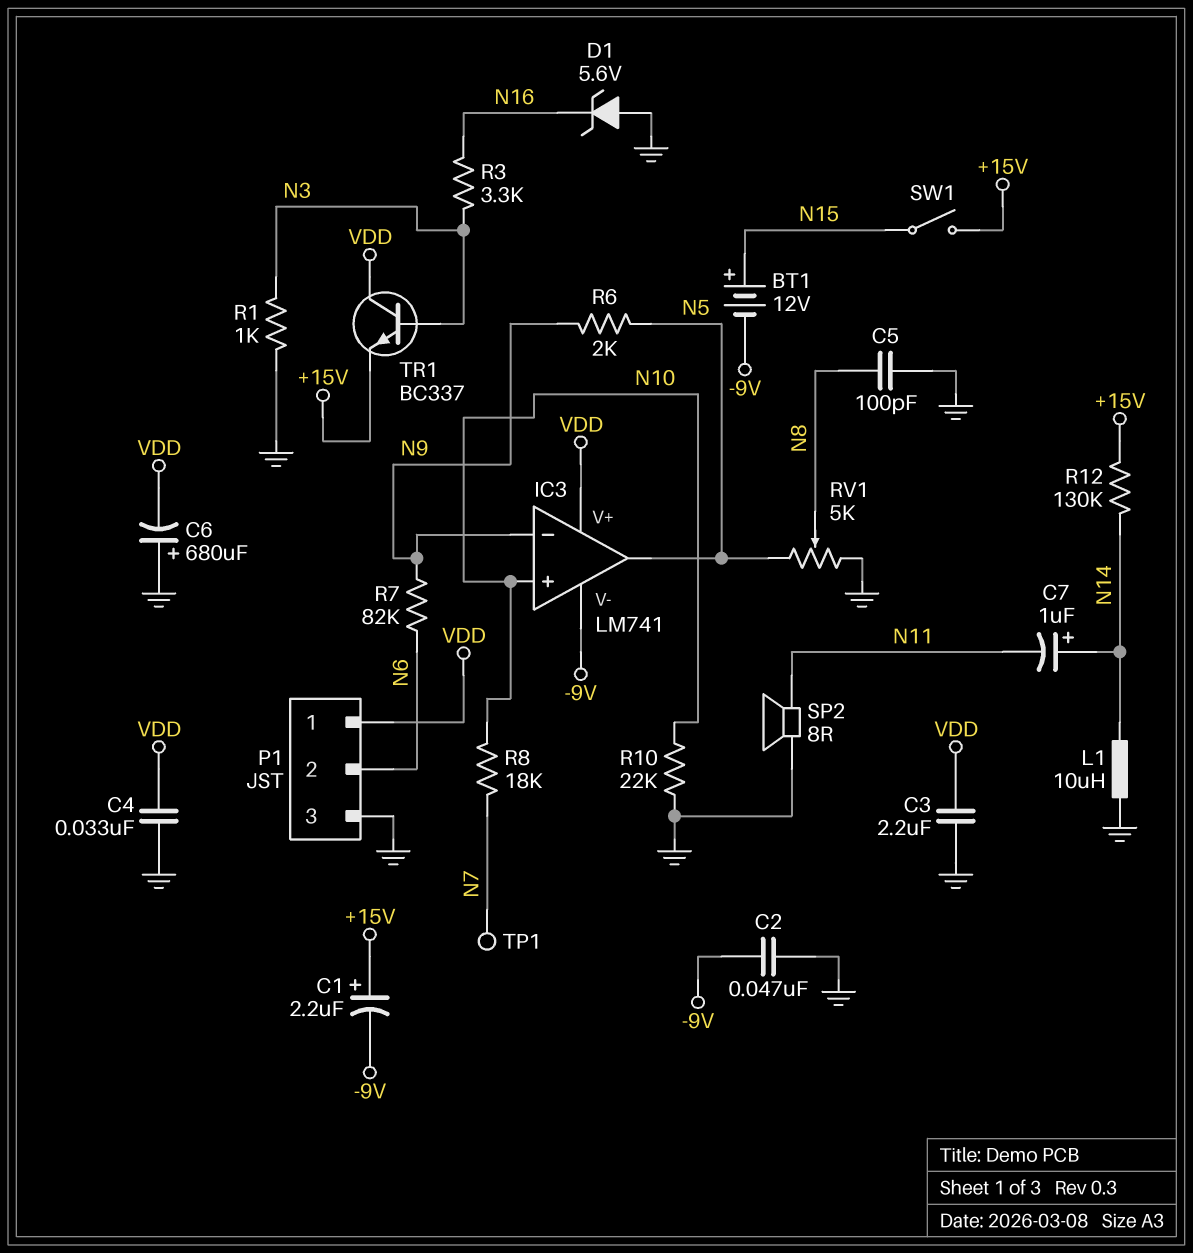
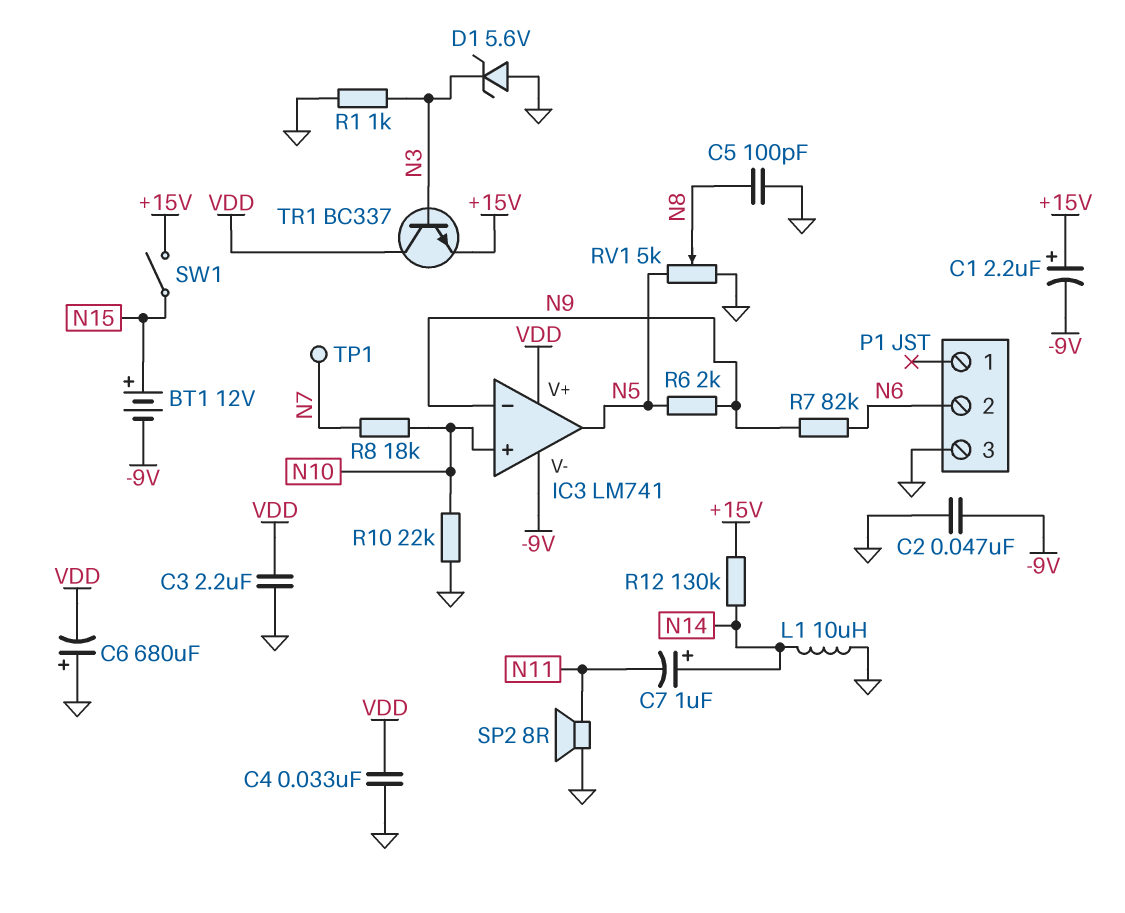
D1: zener 5.6V (A GND, K N16) -> zener 5.6V (A GND, K N3)
P1 pin 1: VDD -> none
R3: 3.3k (N3, N16) -> none

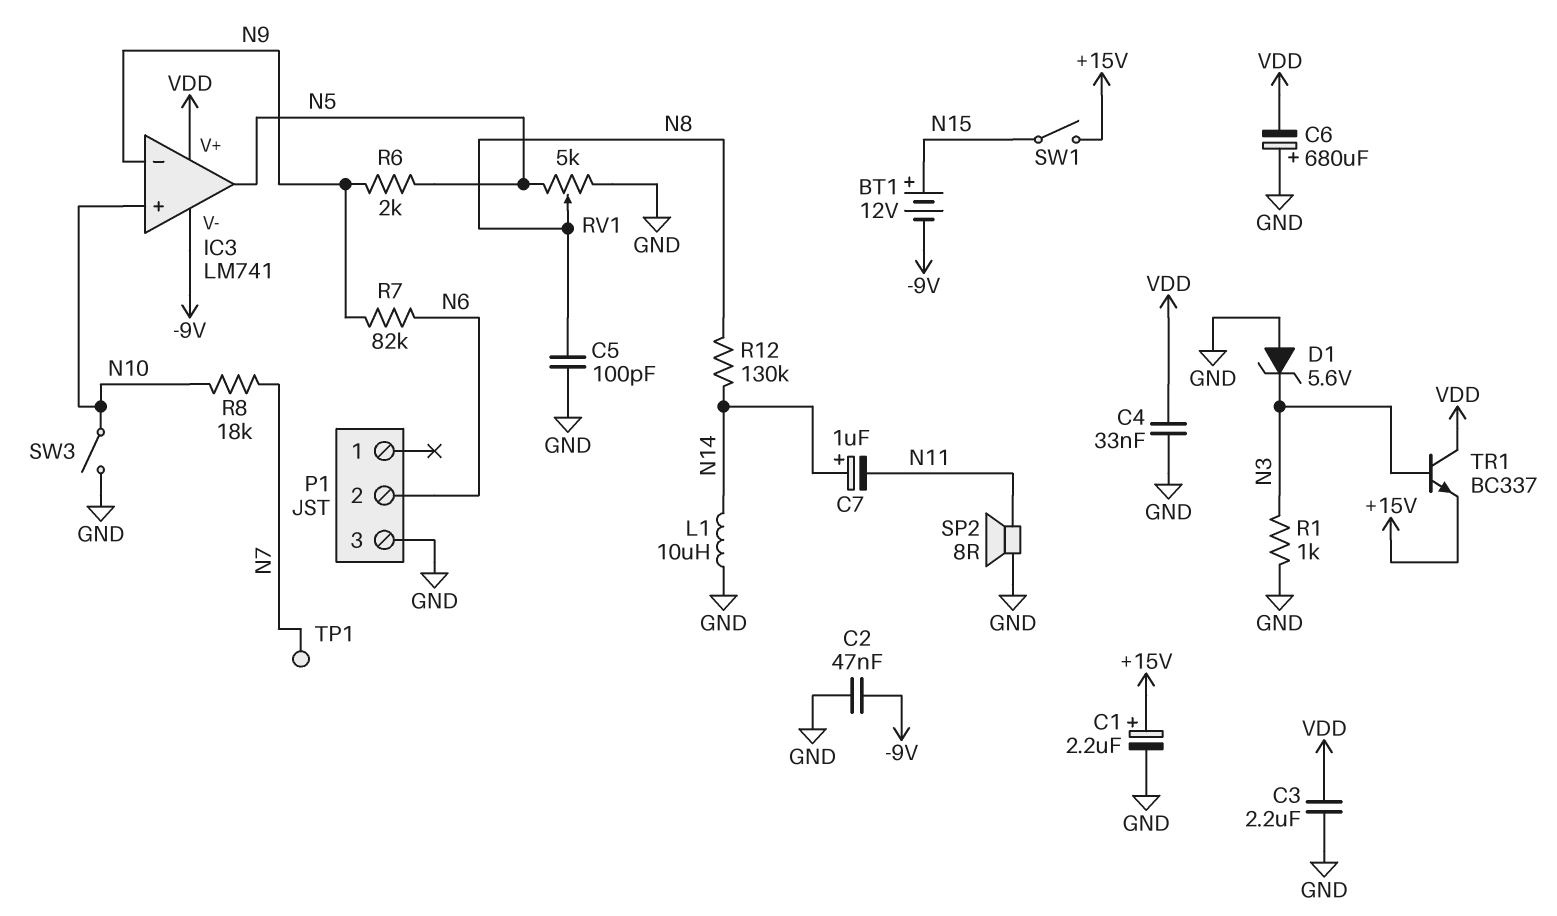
C1: 2.2uF (plus +15V, minus -9V) -> 2.2uF (plus +15V, minus GND)
R10: 22k (GND, N10) -> none
R12: 130k (+15V, N14) -> 130k (N8, N14)
SW3: none -> switch (GND, N10)

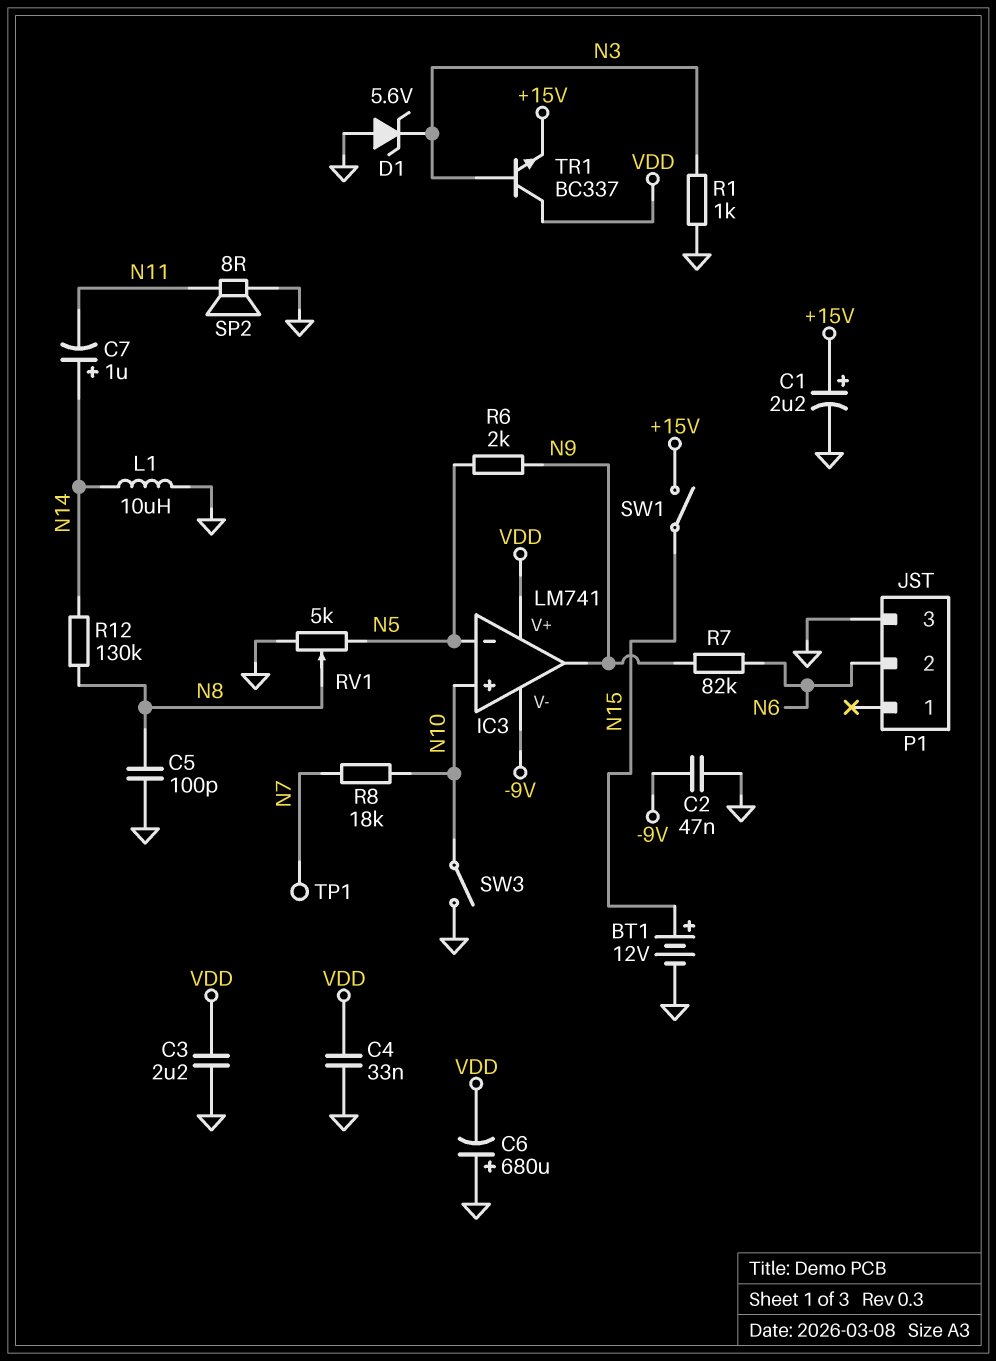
BT1: 12V (plus N15, minus -9V) -> 12V (plus N15, minus GND)
IC3 pin in-: N9 -> N5
IC3 pin out: N5 -> N9

